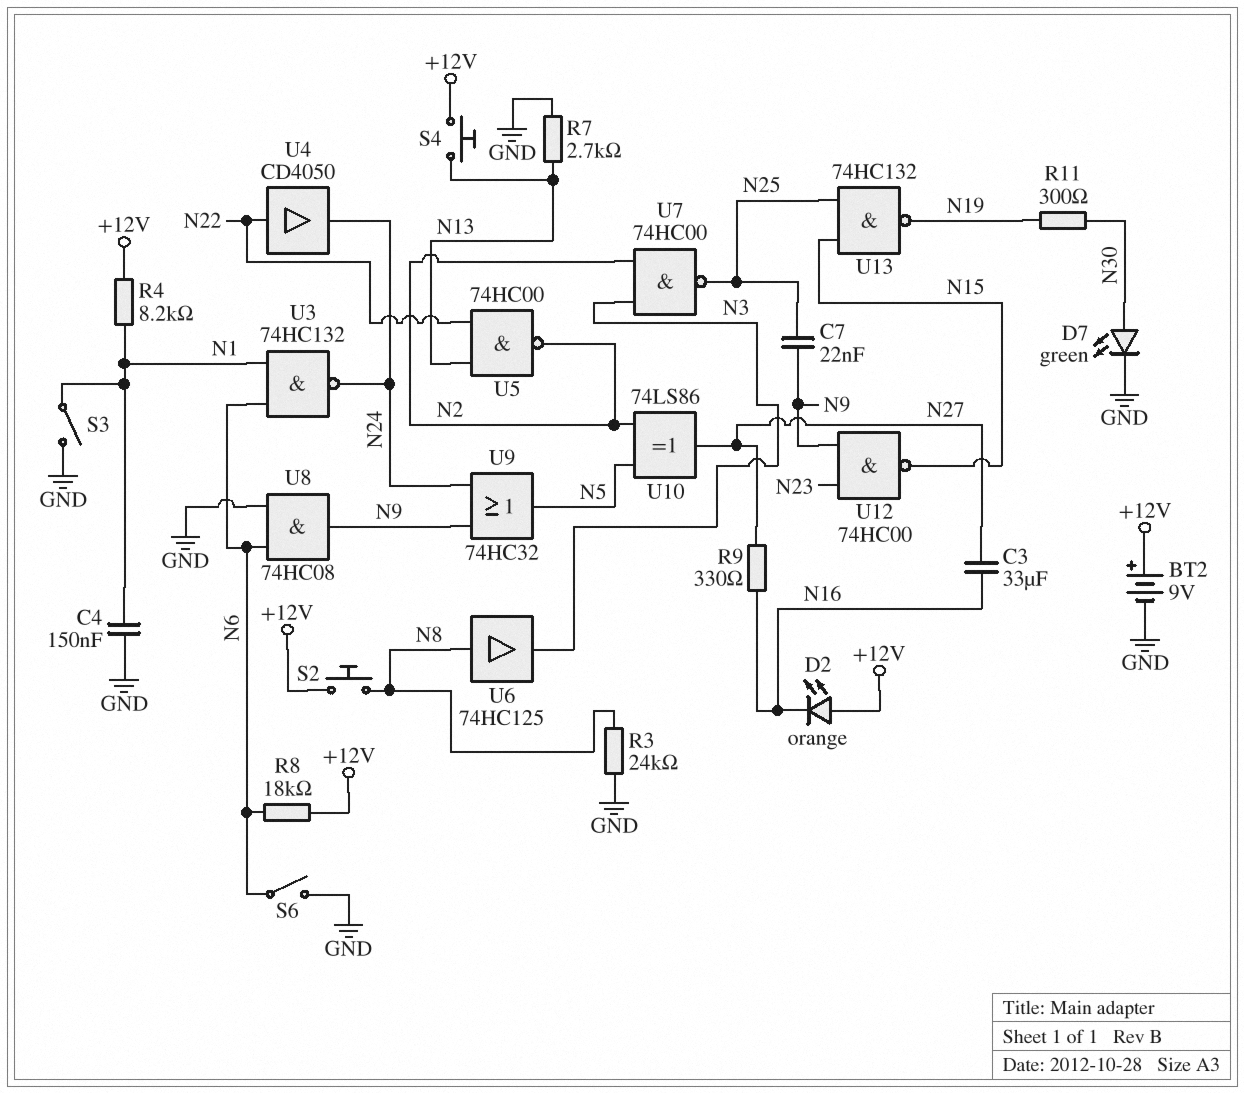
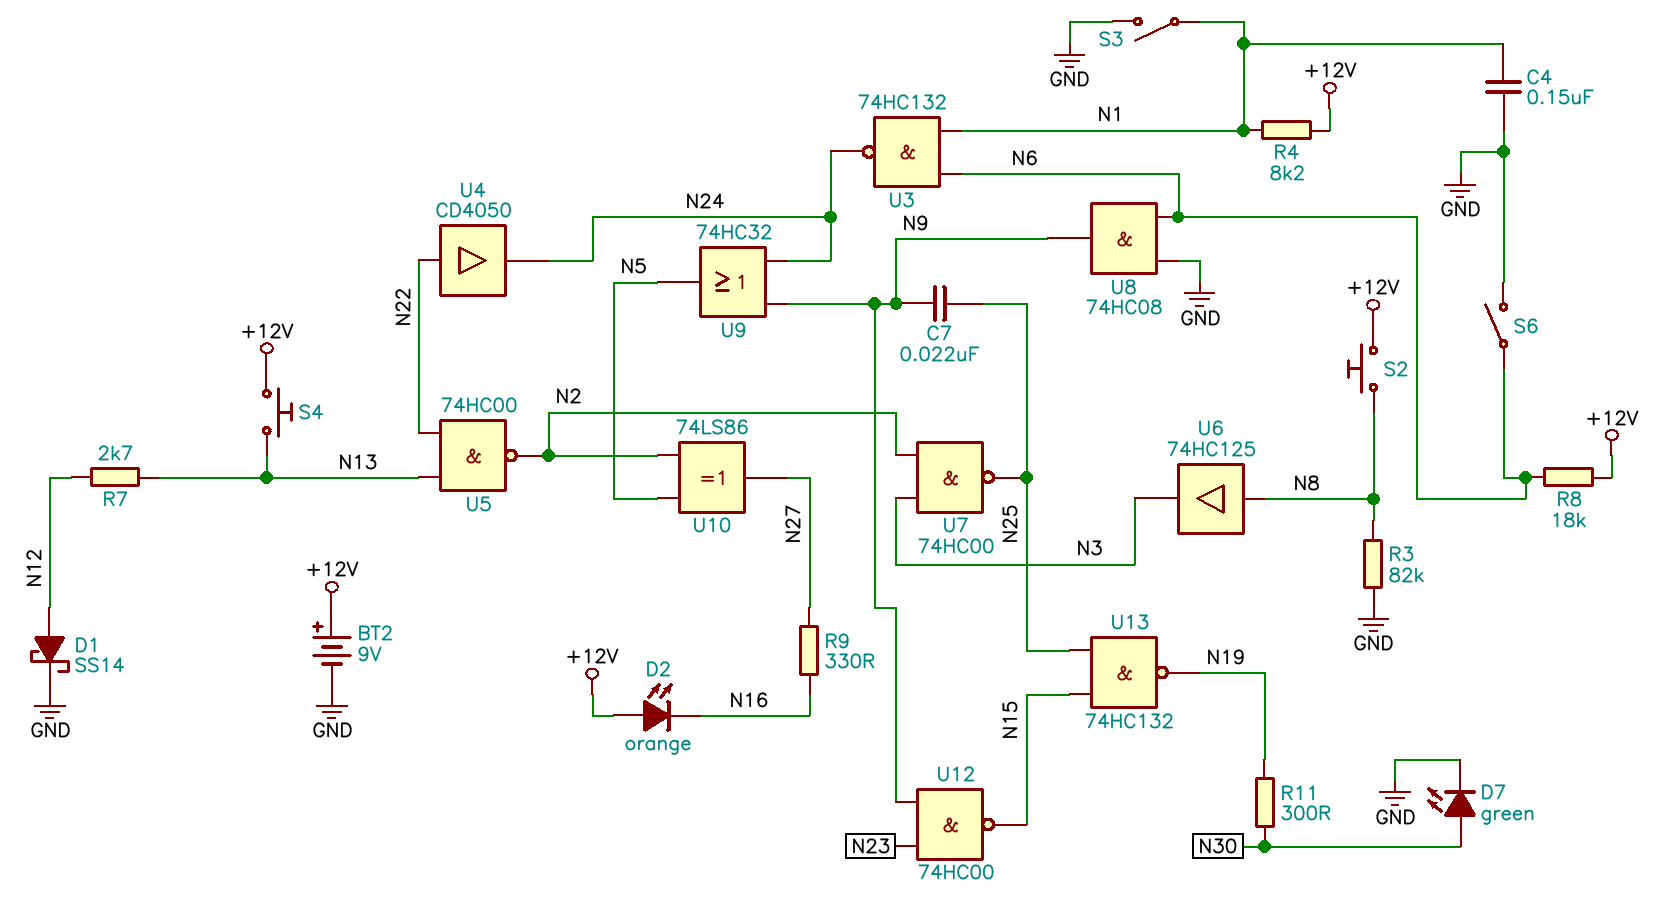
C3: 33uF (N16, N27) -> none
D1: none -> schottky SS14 (A N12, K GND)
R3: 24k (GND, N8) -> 82k (GND, N8)
R7: 2.7k (GND, N13) -> 2.7k (N12, N13)

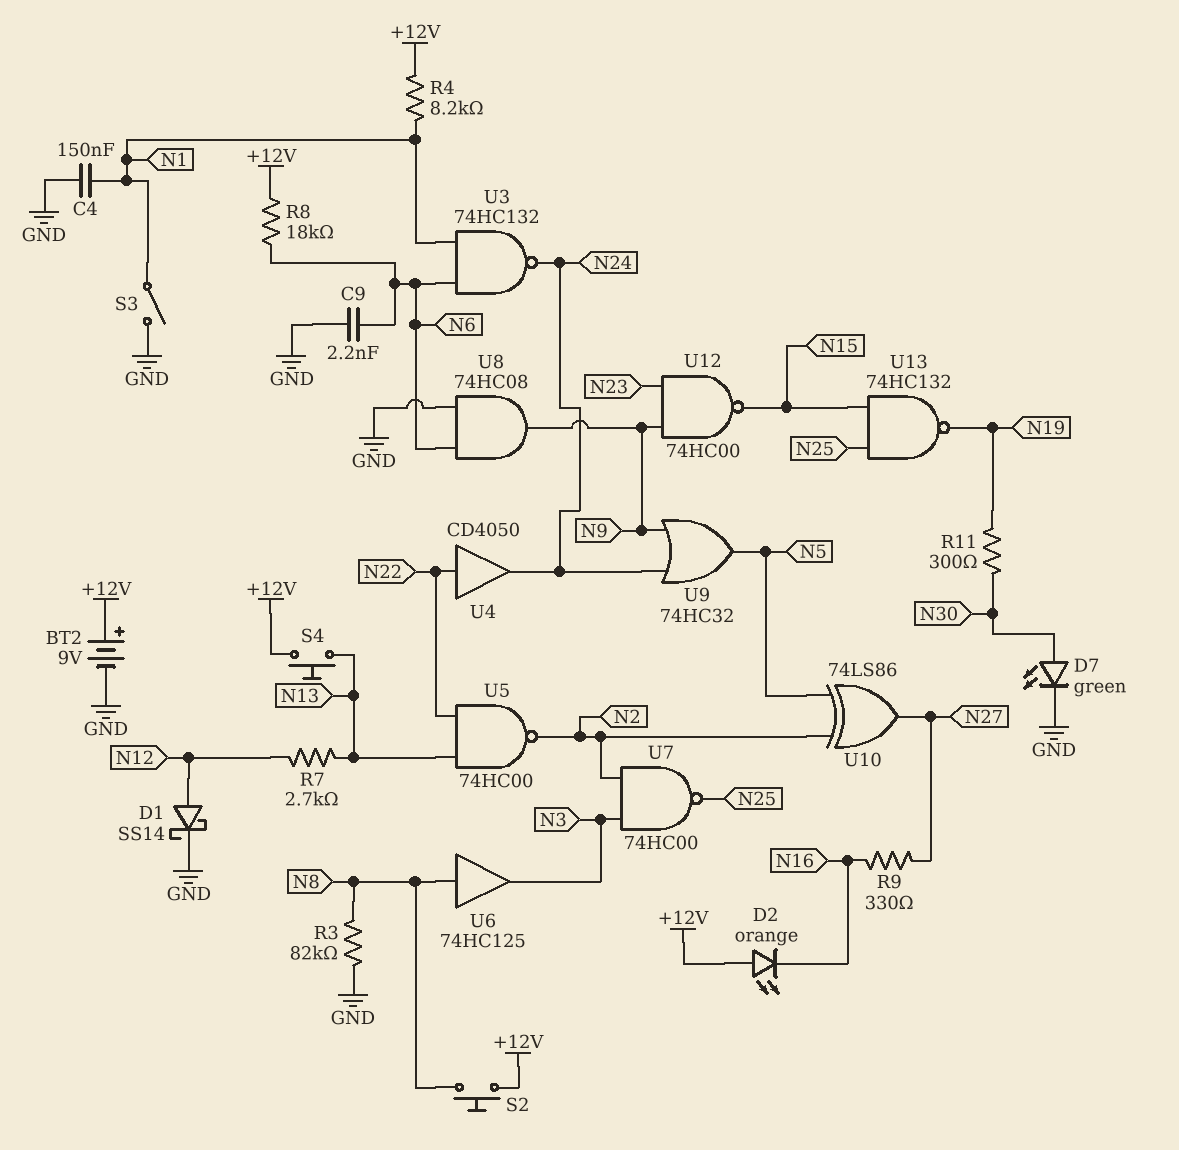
C7: 22nF (N9, N25) -> none
C9: none -> 2.2nF (GND, N6)
S6: switch (GND, N6) -> none

